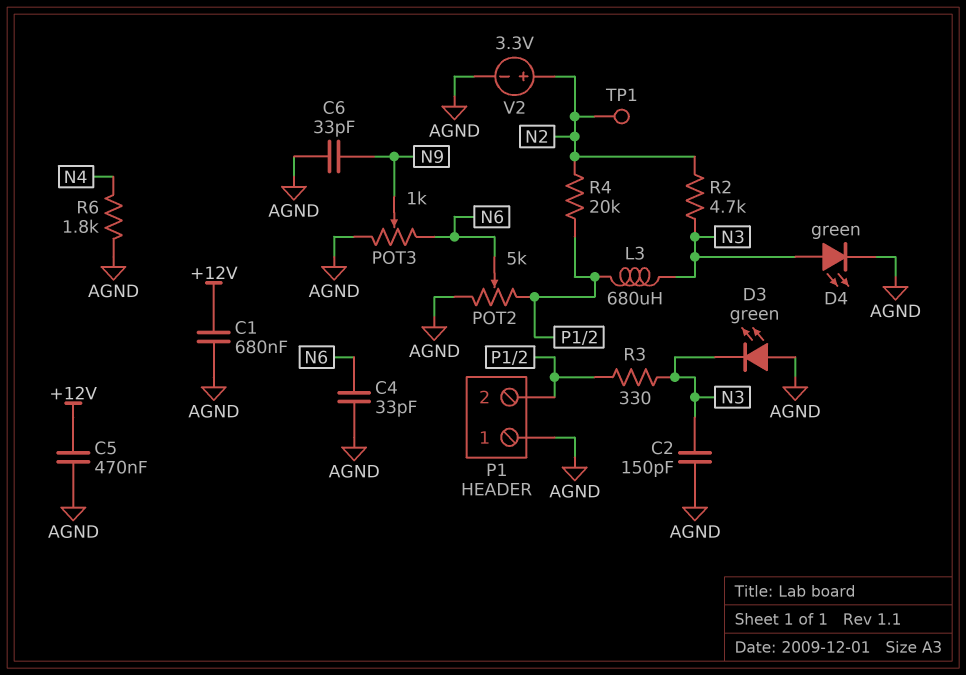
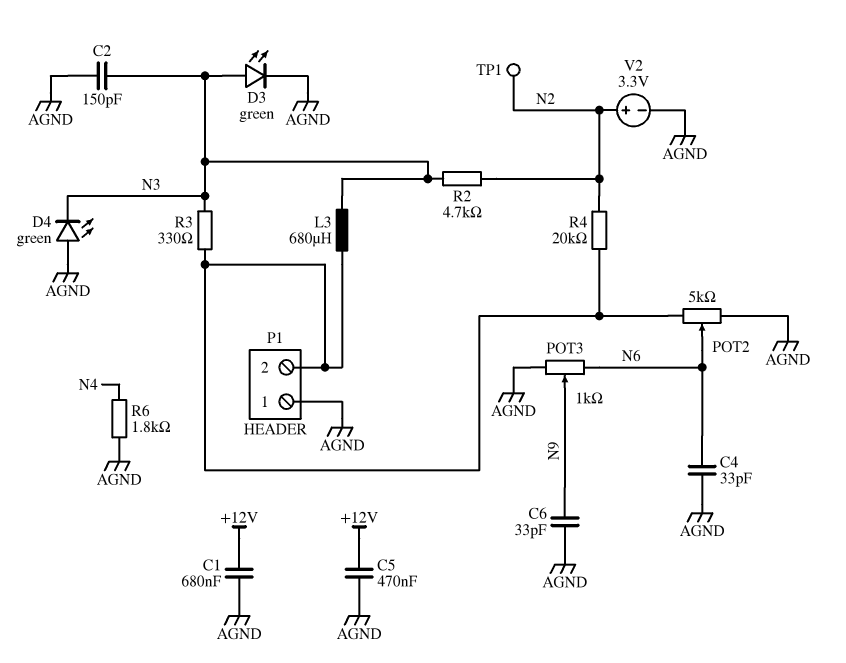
D3: LED green (A AGND, K N3) -> LED green (A N3, K AGND)
D4: LED green (A N3, K AGND) -> LED green (A AGND, K N3)

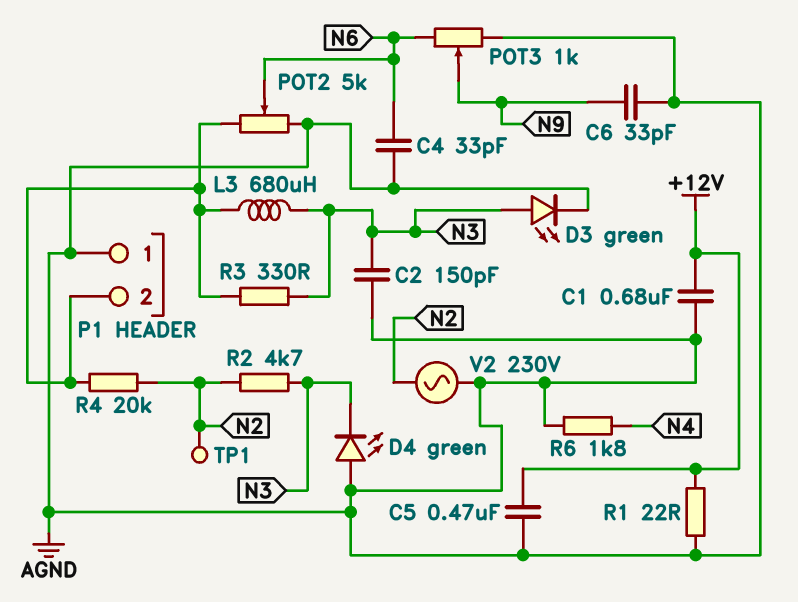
R1: none -> 22 (+12V, AGND)
V2: 3.3V (plus N2, minus AGND) -> AC 230V (AGND, N2)

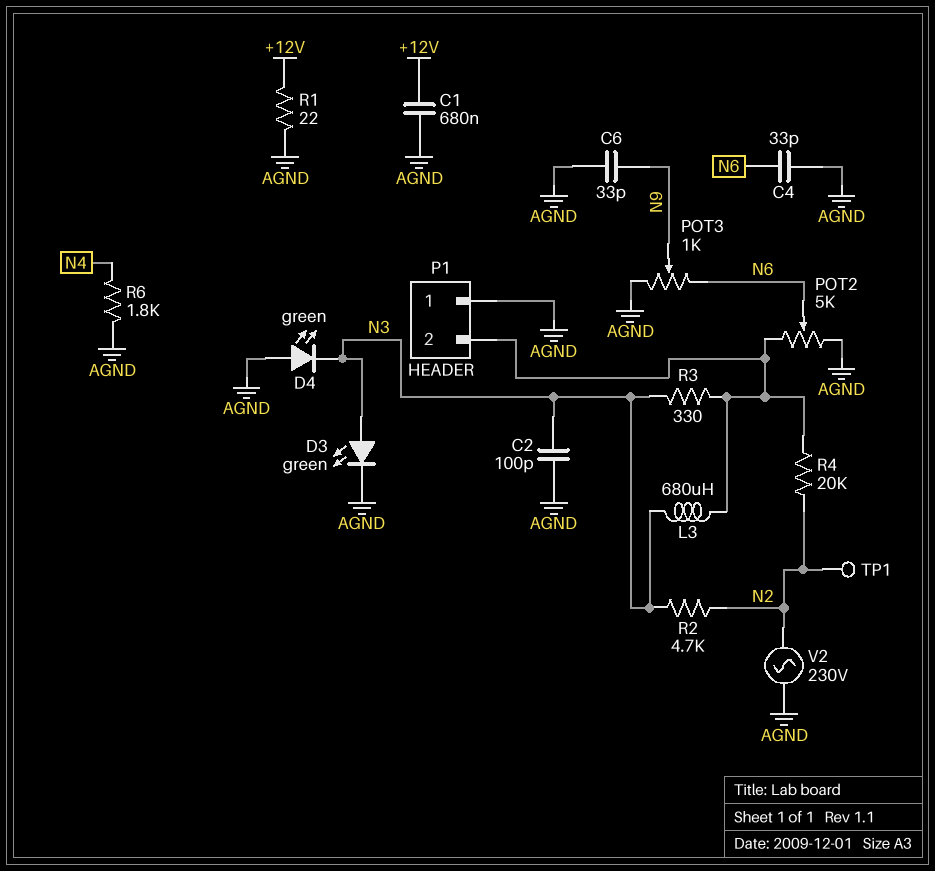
C2: 150pF (AGND, N3) -> 100pF (AGND, N3)
C5: 470nF (+12V, AGND) -> none

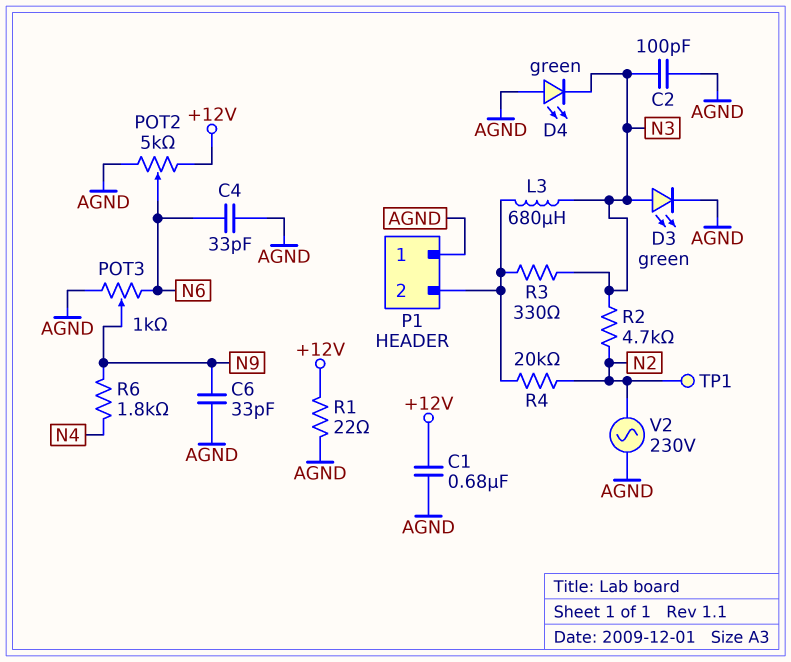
POT2: 5k (AGND, P1/2, wiper N6) -> 5k (+12V, AGND, wiper N6)
R6: 1.8k (AGND, N4) -> 1.8k (N4, N9)

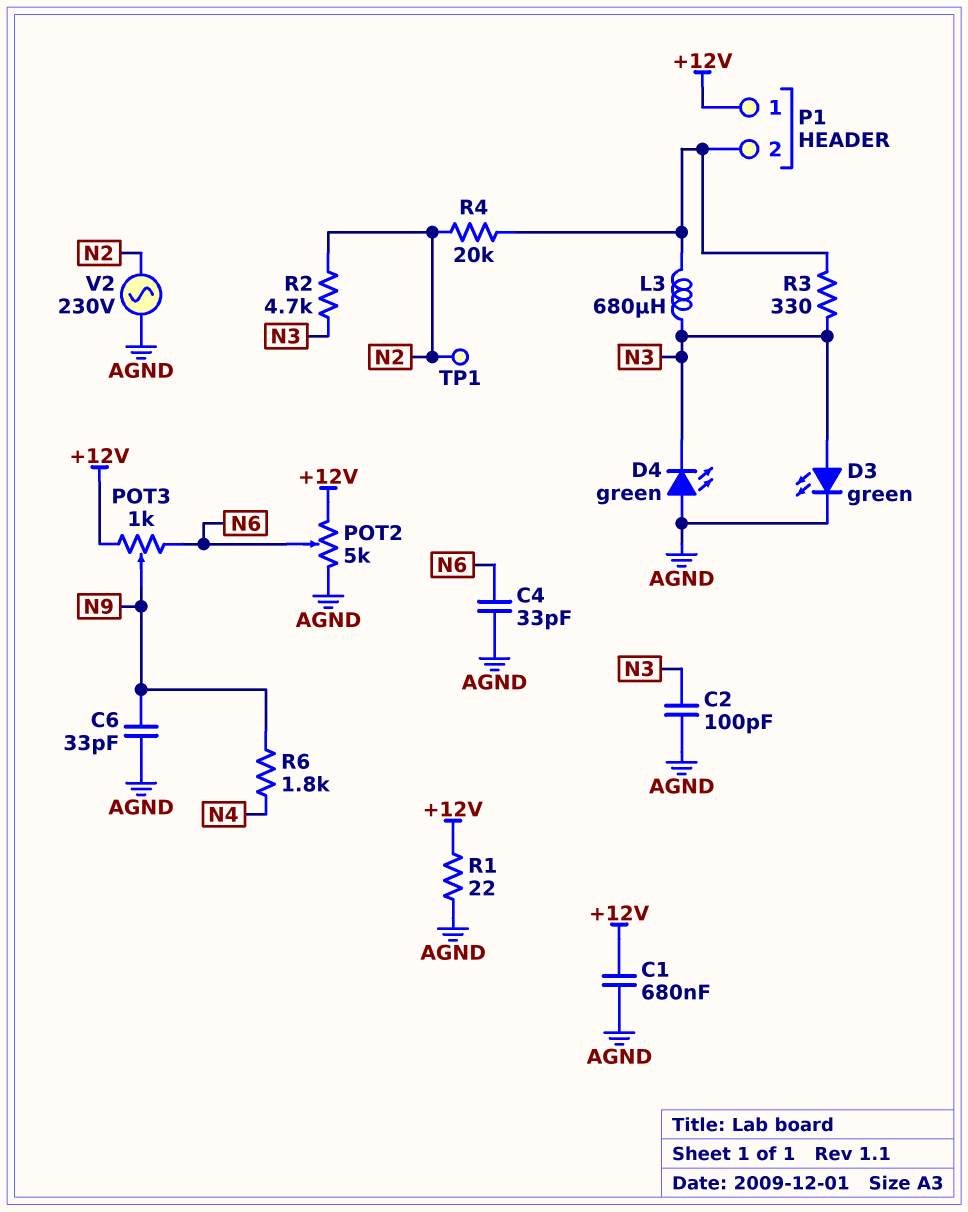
P1 pin 1: AGND -> +12V
POT3: 1k (AGND, N6, wiper N9) -> 1k (+12V, N6, wiper N9)

